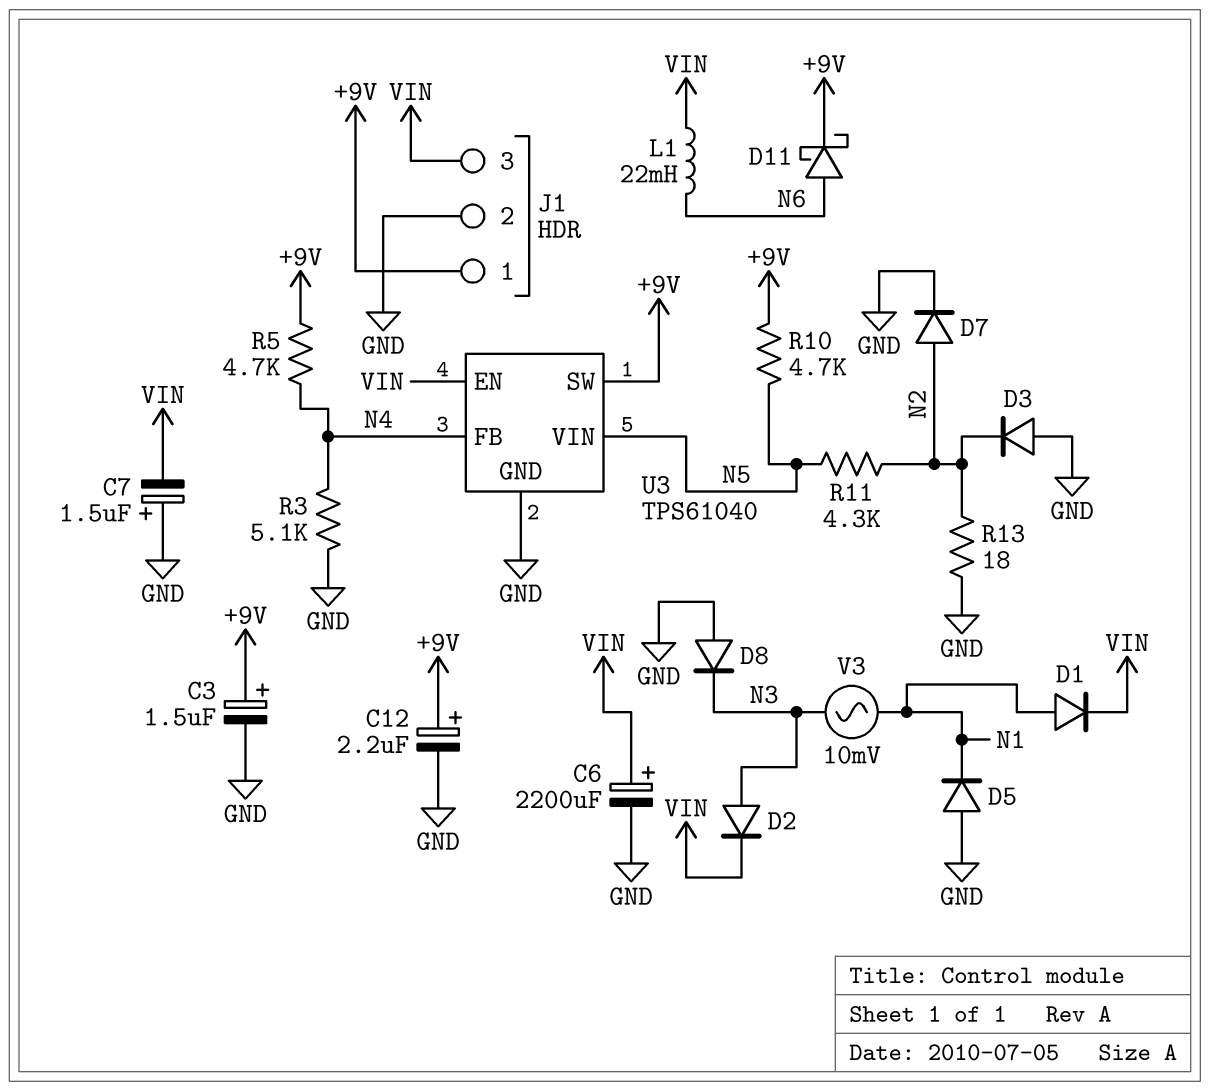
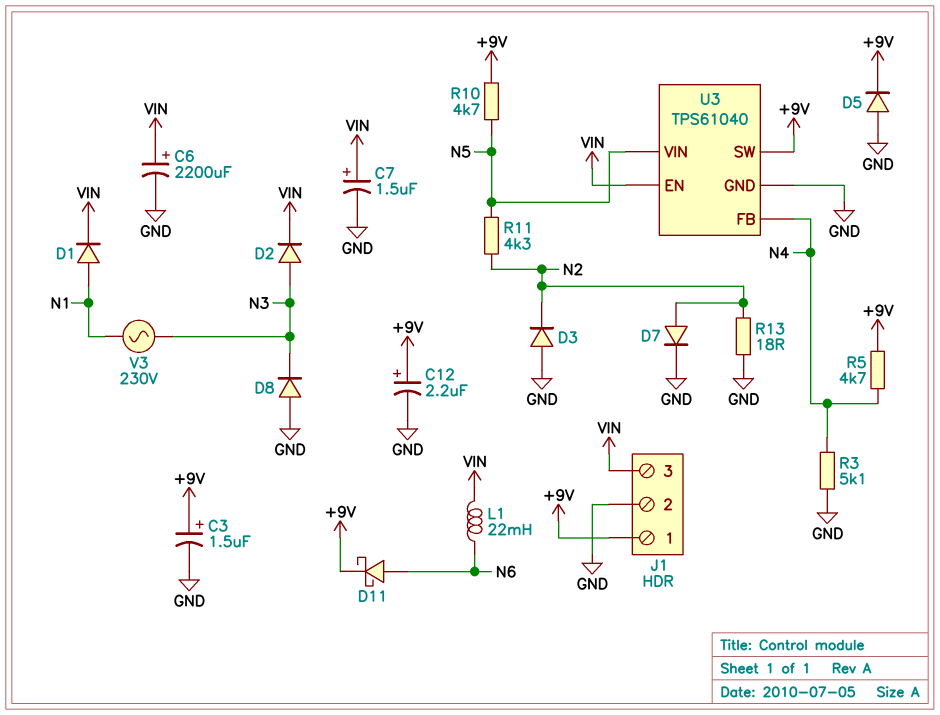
C7: 1.5uF (plus GND, minus VIN) -> 1.5uF (plus VIN, minus GND)
D5: diode (A GND, K N1) -> diode (A GND, K +9V)
V3: AC 10mV (N1, N3) -> AC 230V (N1, N3)

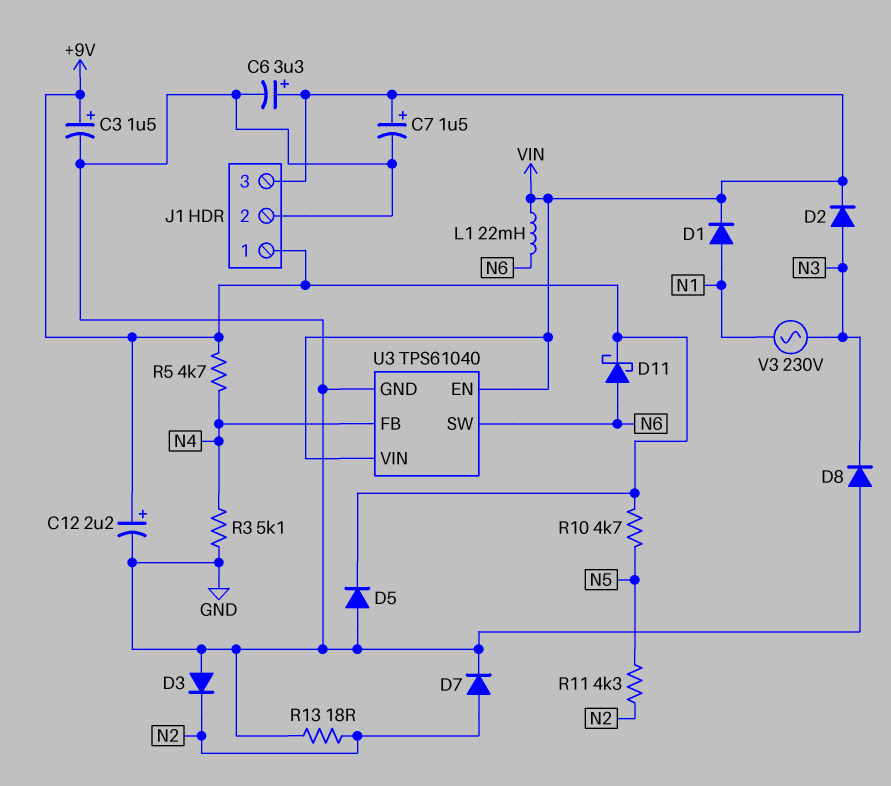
C6: 2200uF (plus VIN, minus GND) -> 3.3uF (plus VIN, minus GND)
U3 pin SW: +9V -> N6
U3 pin VIN: N5 -> VIN

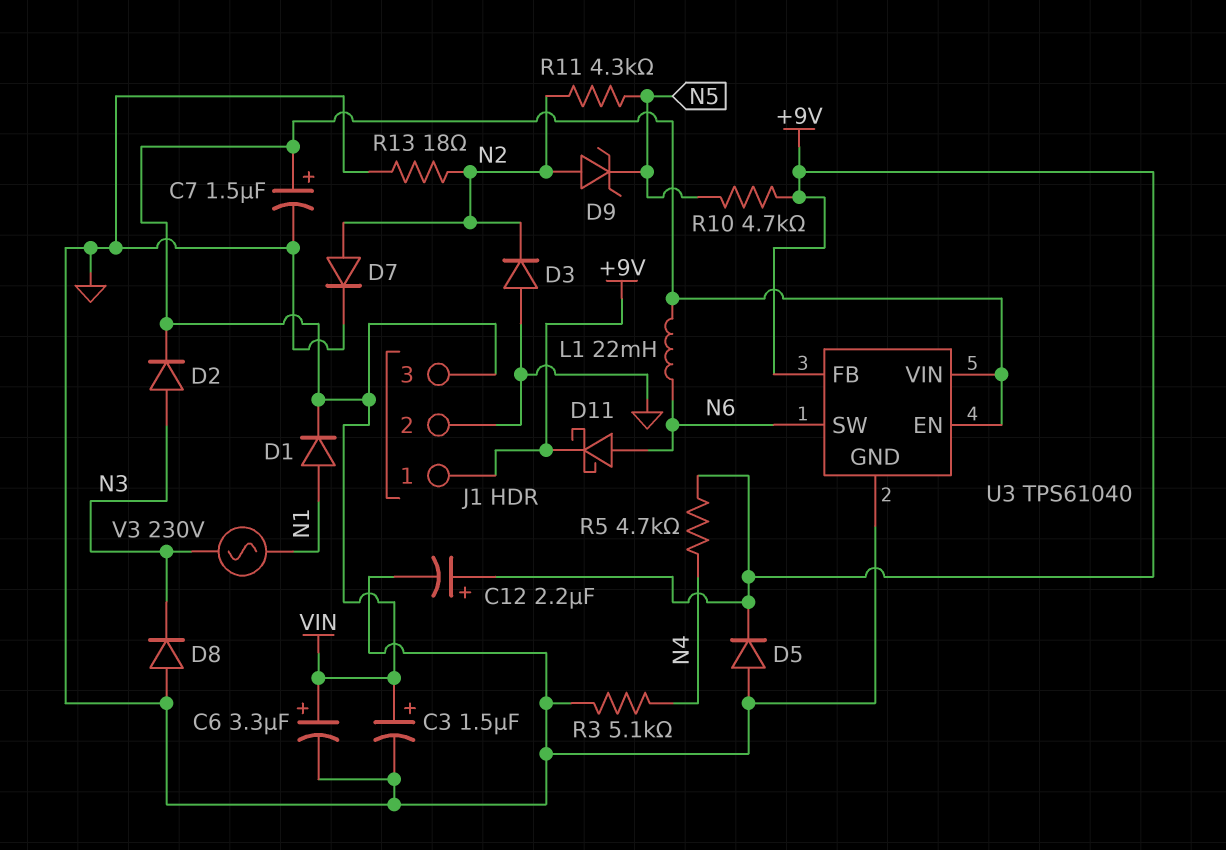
C3: 1.5uF (plus +9V, minus GND) -> 1.5uF (plus VIN, minus GND)
D9: none -> zener (A N2, K N5)
U3 pin FB: N4 -> +9V

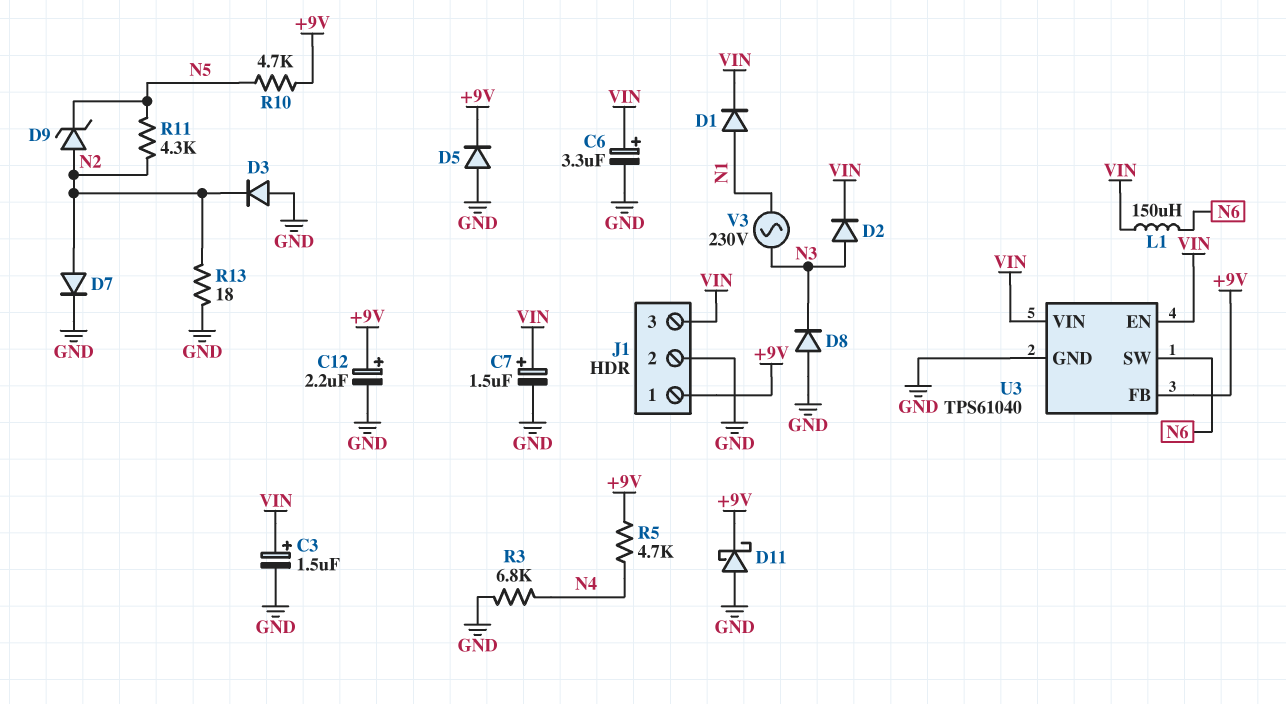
D11: schottky (A N6, K +9V) -> schottky (A GND, K +9V)
L1: 22mH (N6, VIN) -> 150uH (N6, VIN)
R3: 5.1k (GND, N4) -> 6.8k (GND, N4)

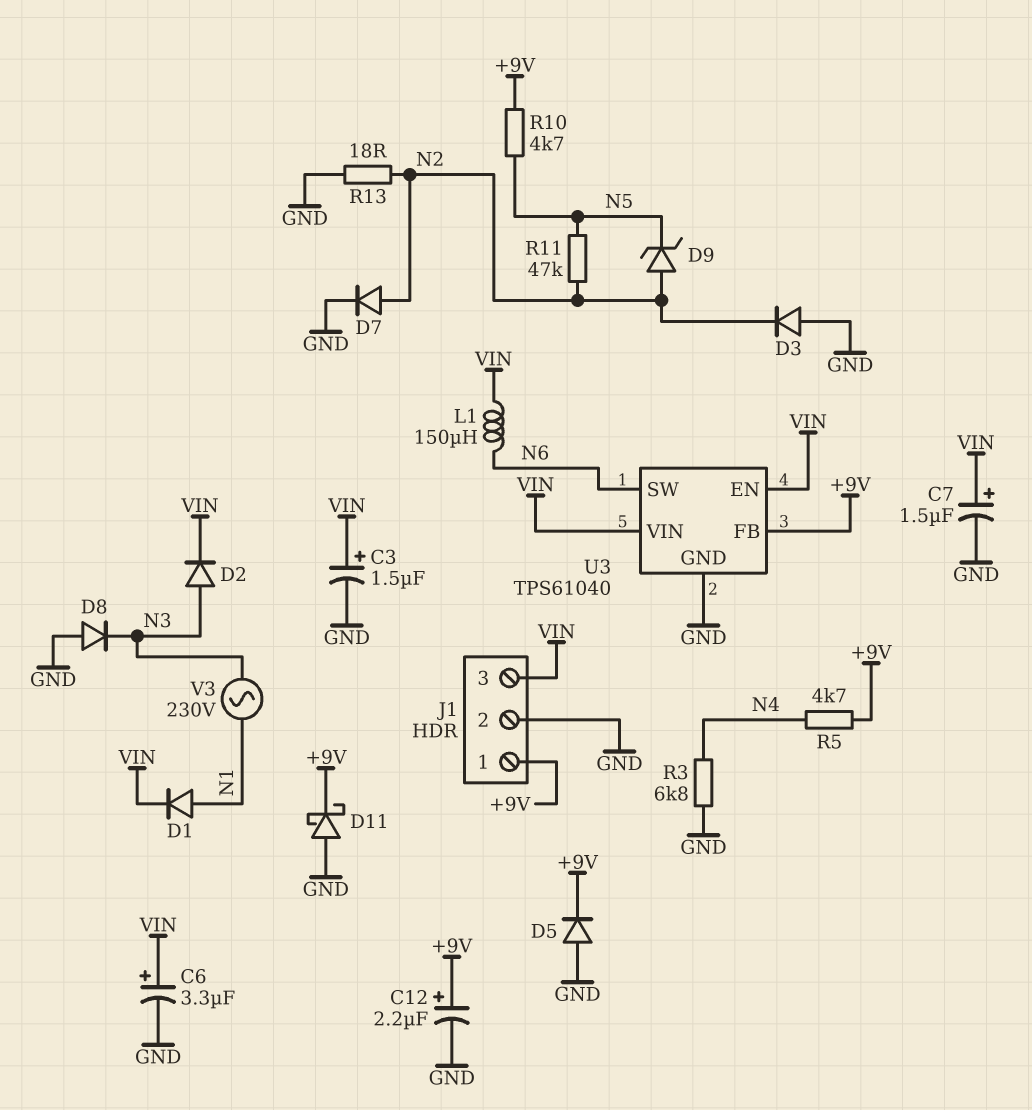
R11: 4.3k (N2, N5) -> 47k (N2, N5)

